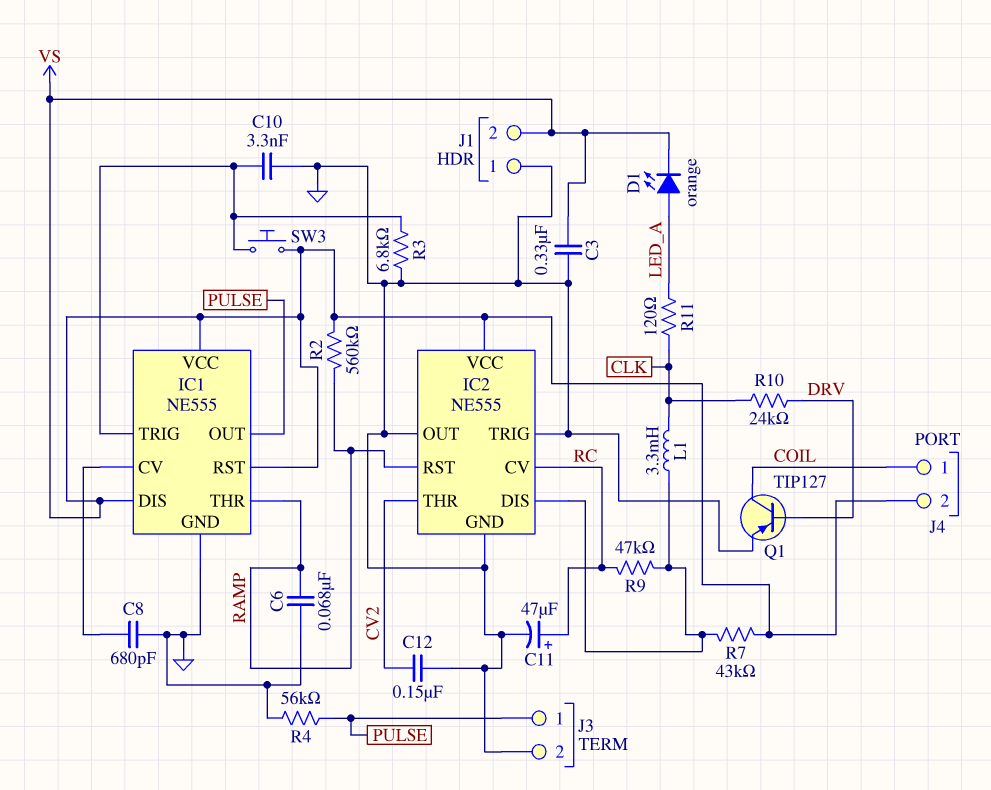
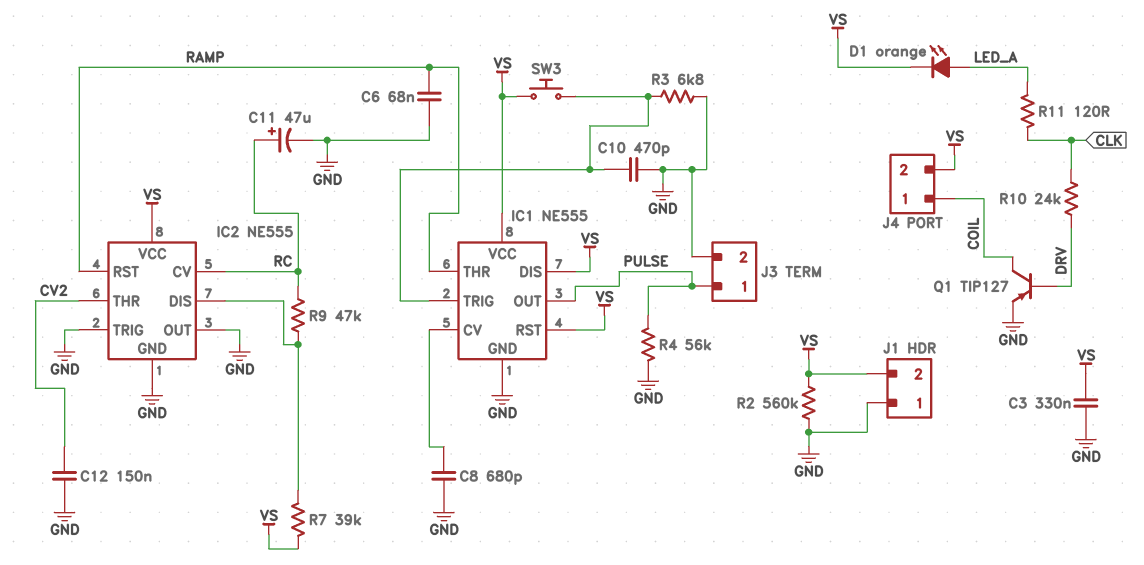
C10: 3.3nF (GND, IC1/TRIG) -> 470pF (GND, IC1/TRIG)
L1: 3.3mH (CLK, IC2/DIS) -> none
R2: 560k (RAMP, VS) -> 560k (GND, VS)
R7: 43k (IC2/DIS, VS) -> 39k (IC2/DIS, VS)

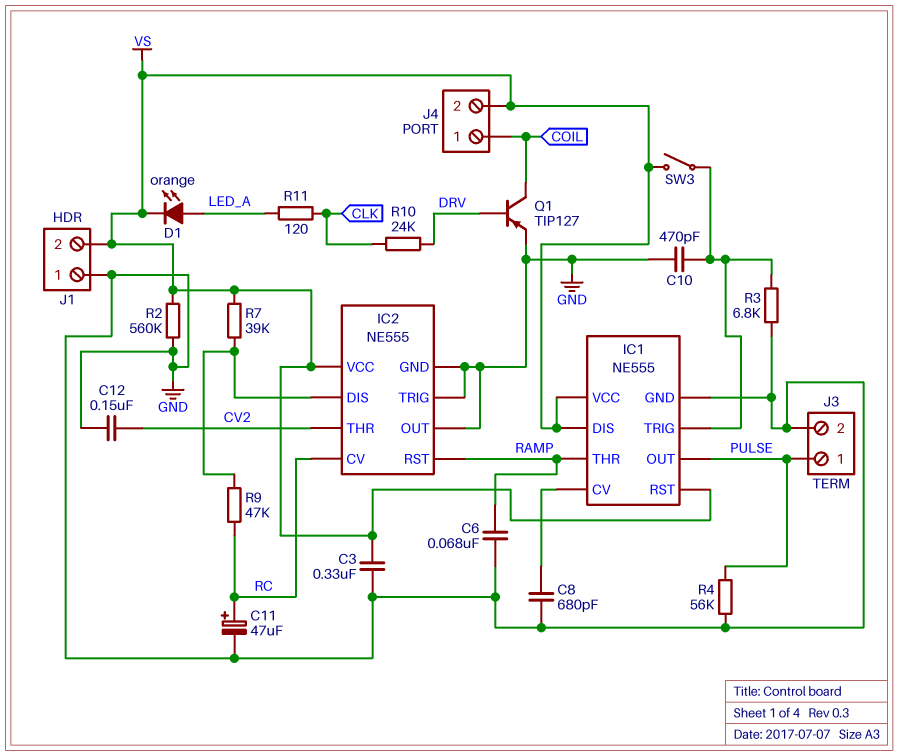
SW3: button (IC1/TRIG, VS) -> switch (IC1/TRIG, VS)

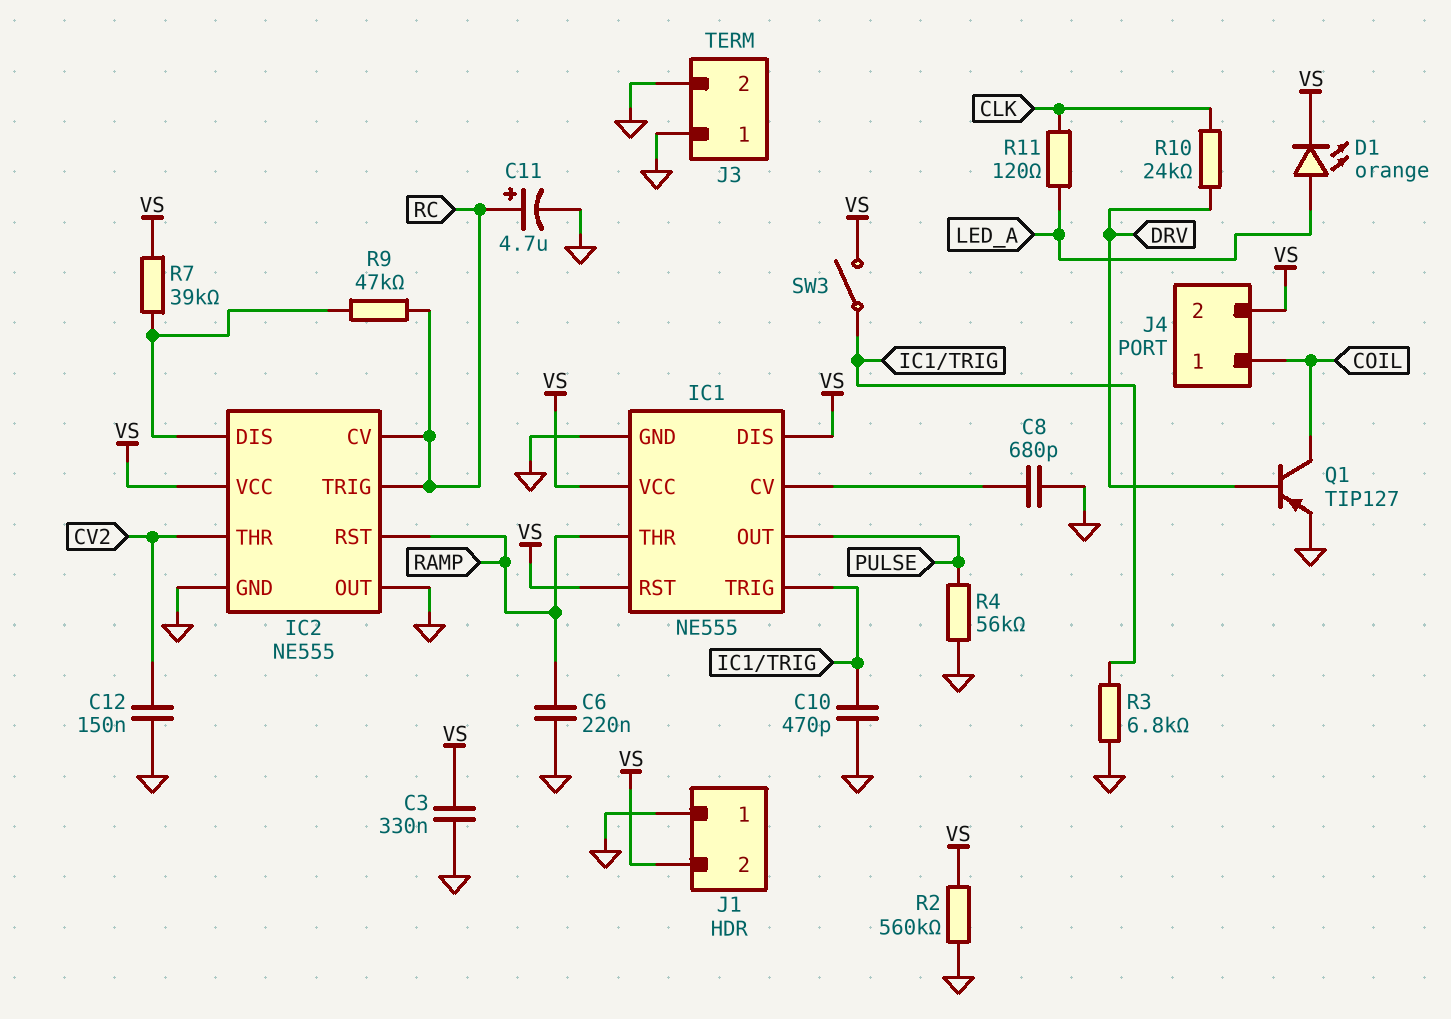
C6: 68nF (GND, RAMP) -> 220nF (GND, RAMP)
C11: 47uF (plus RC, minus GND) -> 4.7uF (plus RC, minus GND)
IC2 pin TRIG: GND -> RC
J3 pin 1: PULSE -> GND

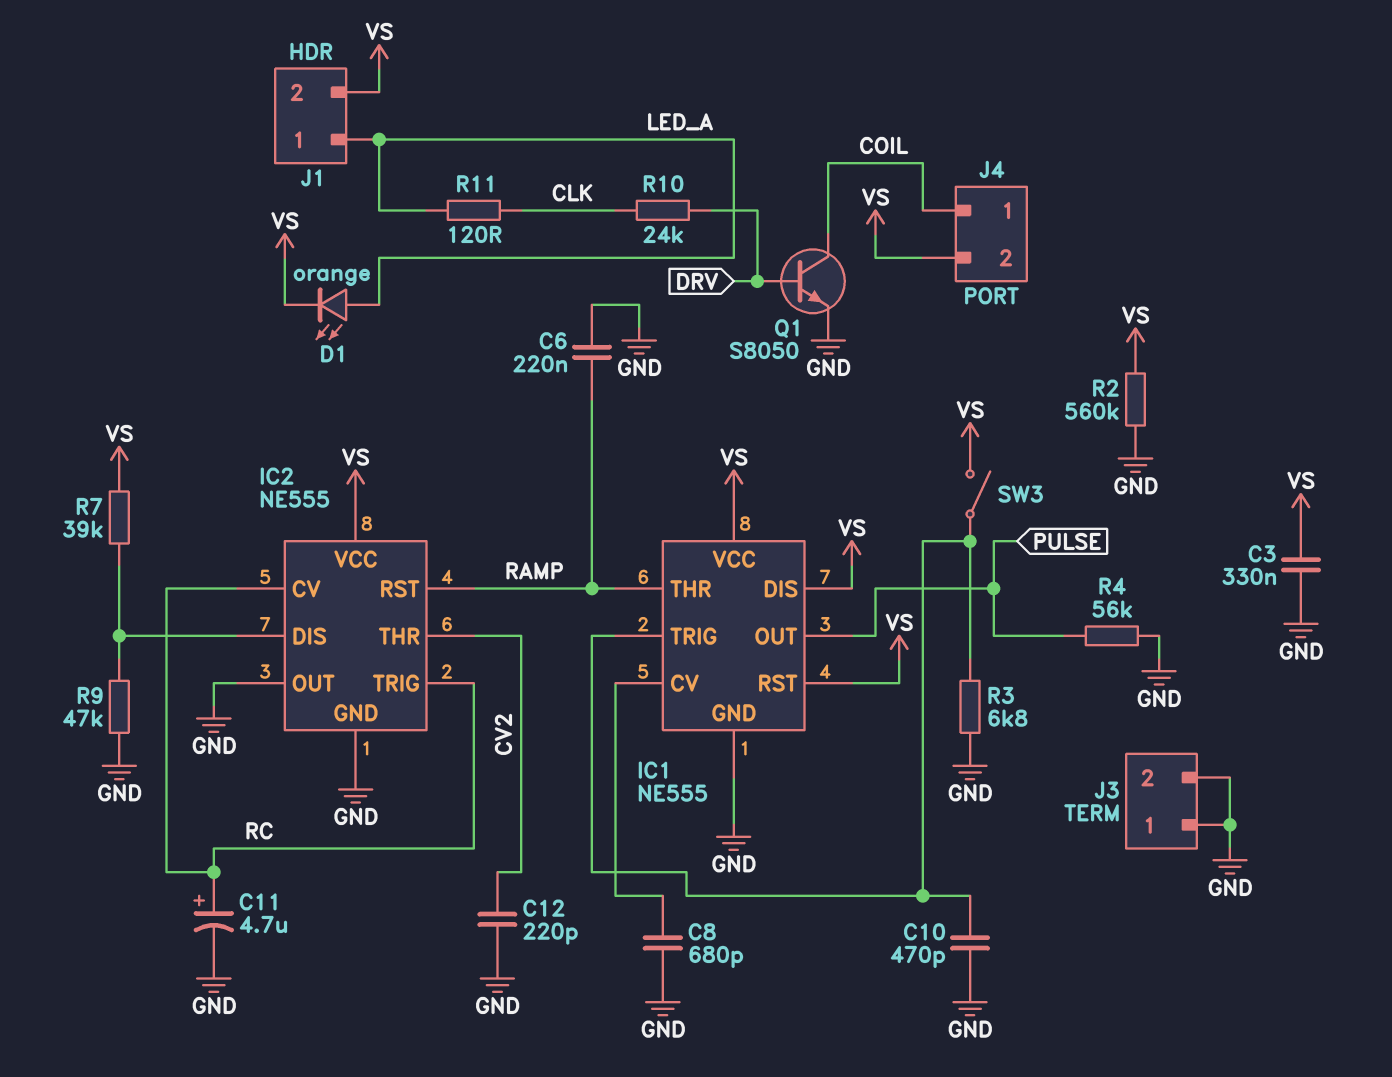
C12: 150nF (CV2, GND) -> 220pF (CV2, GND)
J1 pin 1: GND -> LED_A
Q1: PNP TIP127 (B DRV, C COIL, E GND) -> NPN S8050 (B DRV, C COIL, E GND)
R9: 47k (IC2/DIS, RC) -> 47k (GND, IC2/DIS)

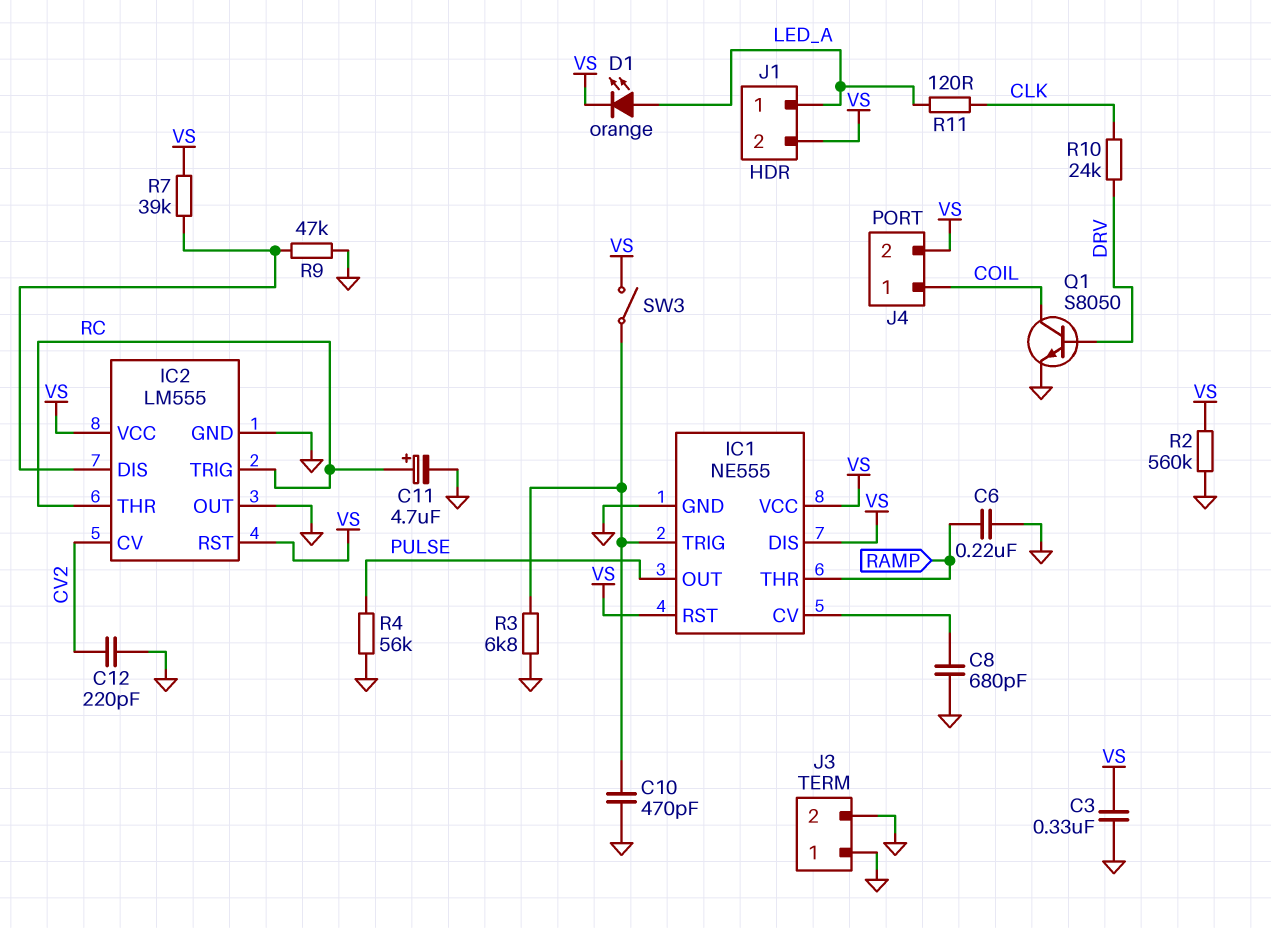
IC2: NE555 -> LM555
IC2 pin CV: RC -> CV2
IC2 pin RST: RAMP -> VS
IC2 pin THR: CV2 -> RC

